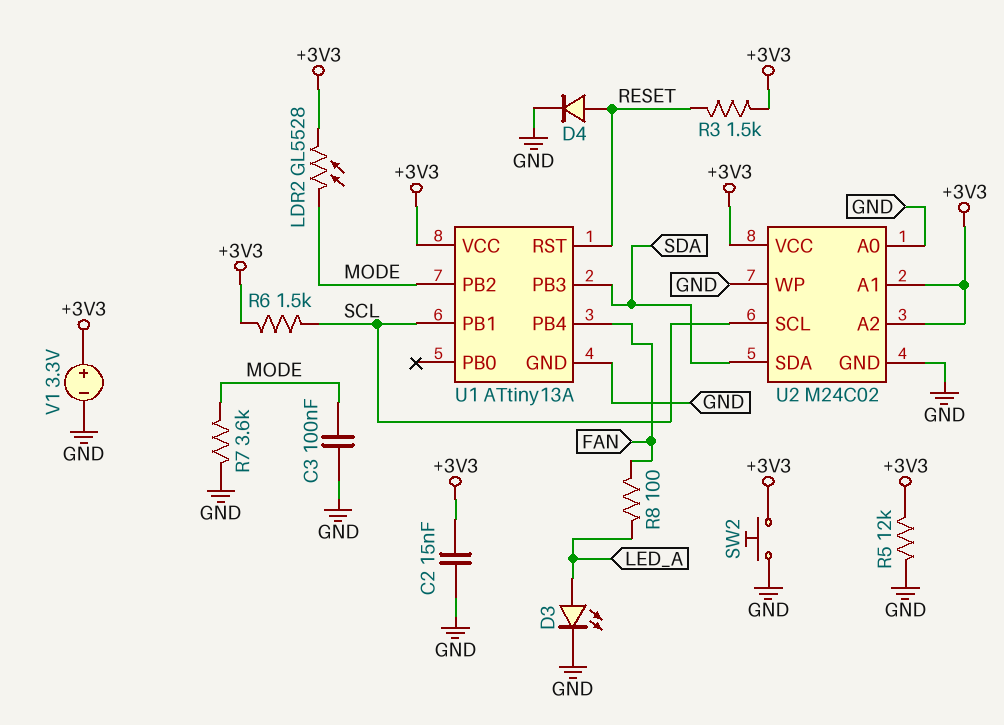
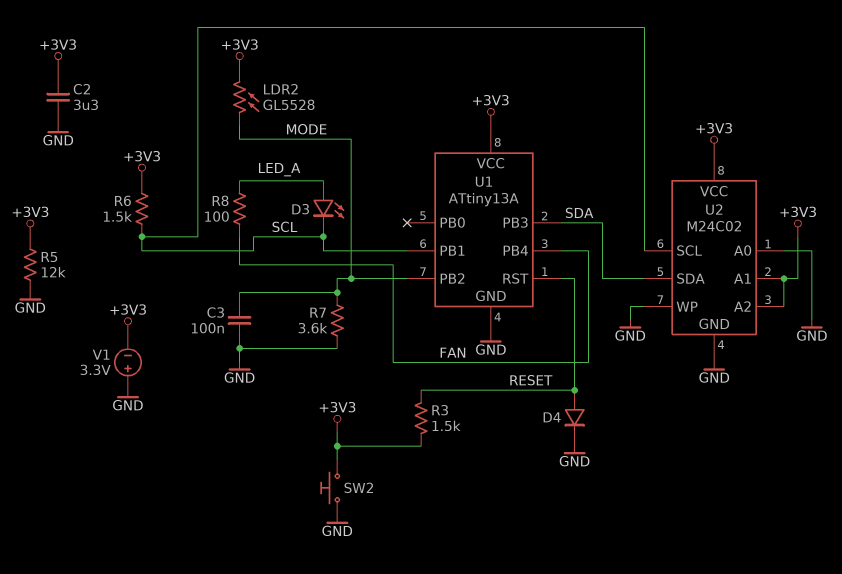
C2: 15nF (+3V3, GND) -> 3.3uF (+3V3, GND)
D3: LED (A LED_A, K GND) -> LED (A LED_A, K SCL)
V1: 3.3V (plus +3V3, minus GND) -> 3.3V (plus GND, minus +3V3)

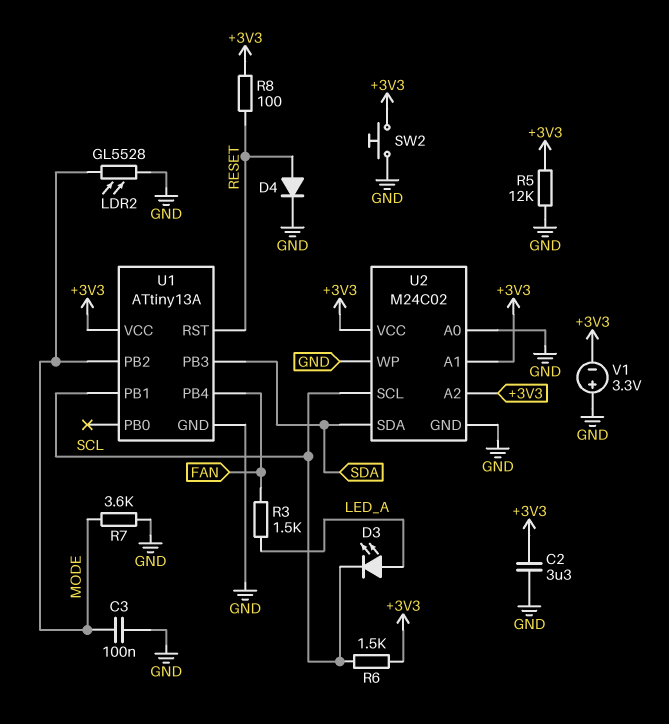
LDR2: GL5528 (+3V3, MODE) -> GL5528 (GND, MODE)
R3: 1.5k (+3V3, RESET) -> 1.5k (FAN, LED_A)
R8: 100 (FAN, LED_A) -> 100 (+3V3, RESET)

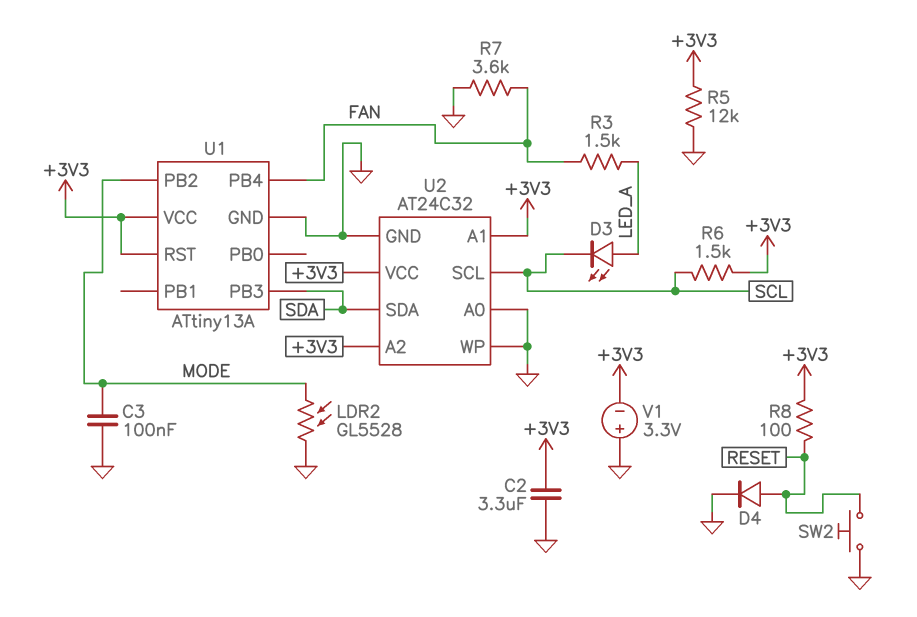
R7: 3.6k (GND, MODE) -> 3.6k (FAN, GND)
SW2: button (+3V3, GND) -> button (GND, RESET)
U1 pin PB1: SCL -> none
U1 pin RST: RESET -> +3V3
U2: M24C02 -> AT24C32

